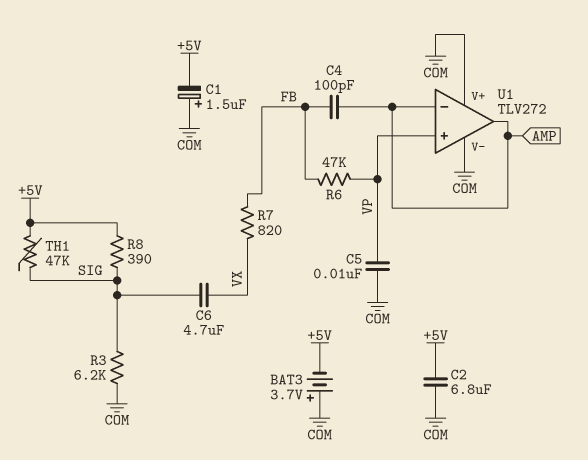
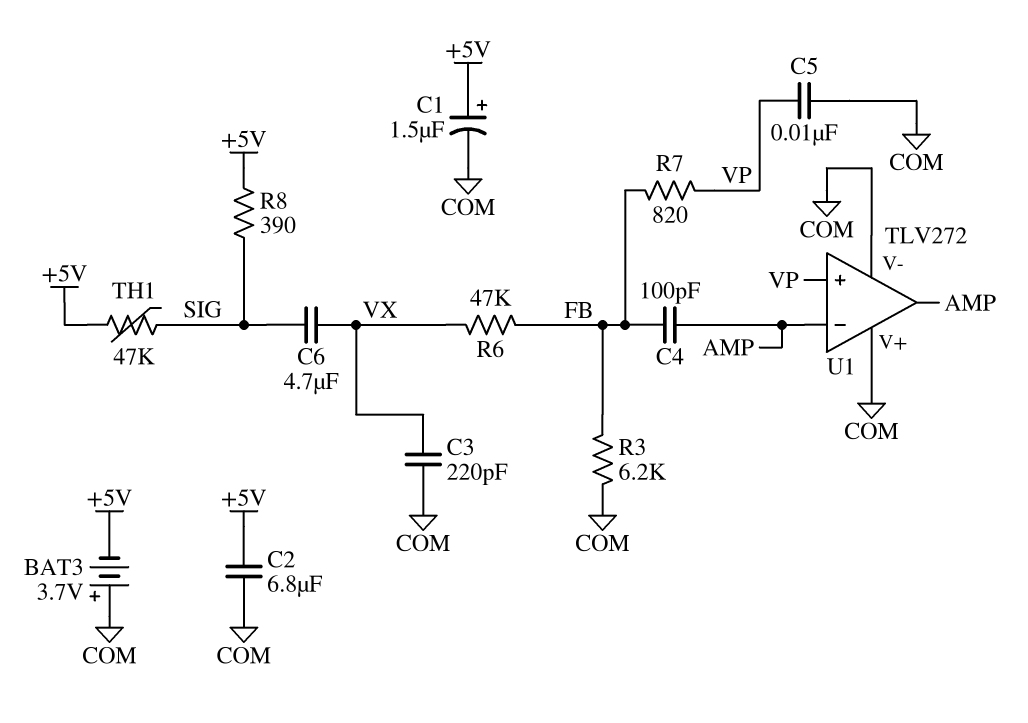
C1: 1.5uF (plus COM, minus +5V) -> 1.5uF (plus +5V, minus COM)
C3: none -> 220pF (COM, VX)
R3: 6.2k (COM, SIG) -> 6.2k (COM, FB)
R6: 47k (FB, VP) -> 47k (FB, VX)
R7: 820 (FB, VX) -> 820 (FB, VP)

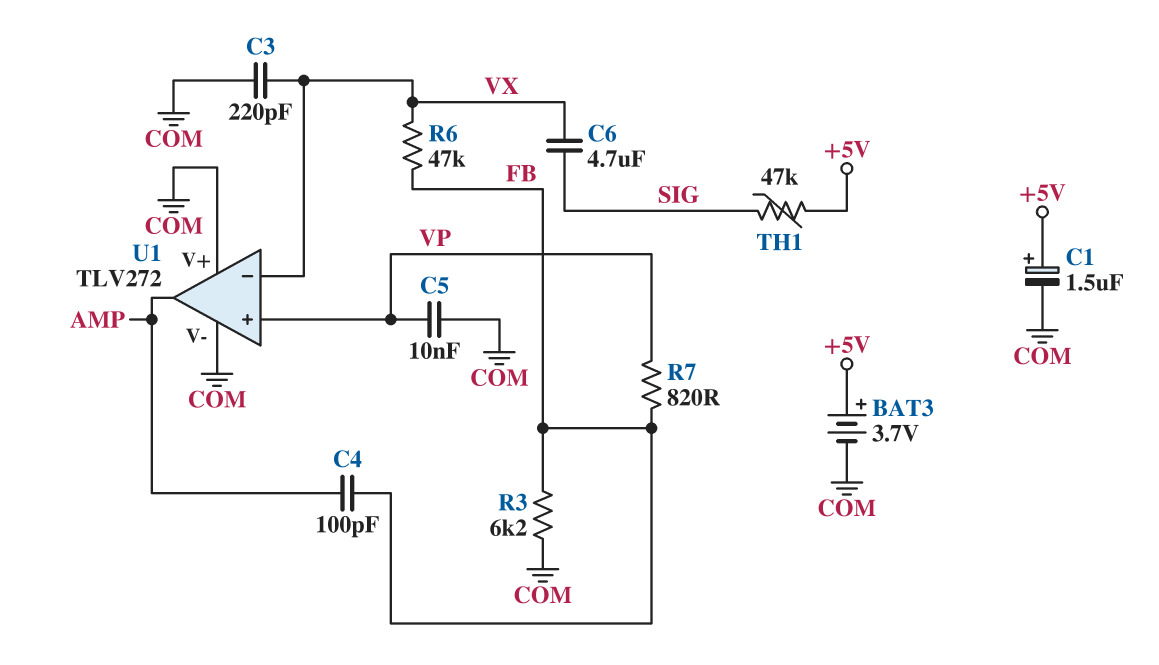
BAT3: 3.7V (plus COM, minus +5V) -> 3.7V (plus +5V, minus COM)
C2: 6.8uF (+5V, COM) -> none
R8: 390 (+5V, SIG) -> none
U1 pin in-: AMP -> VX

